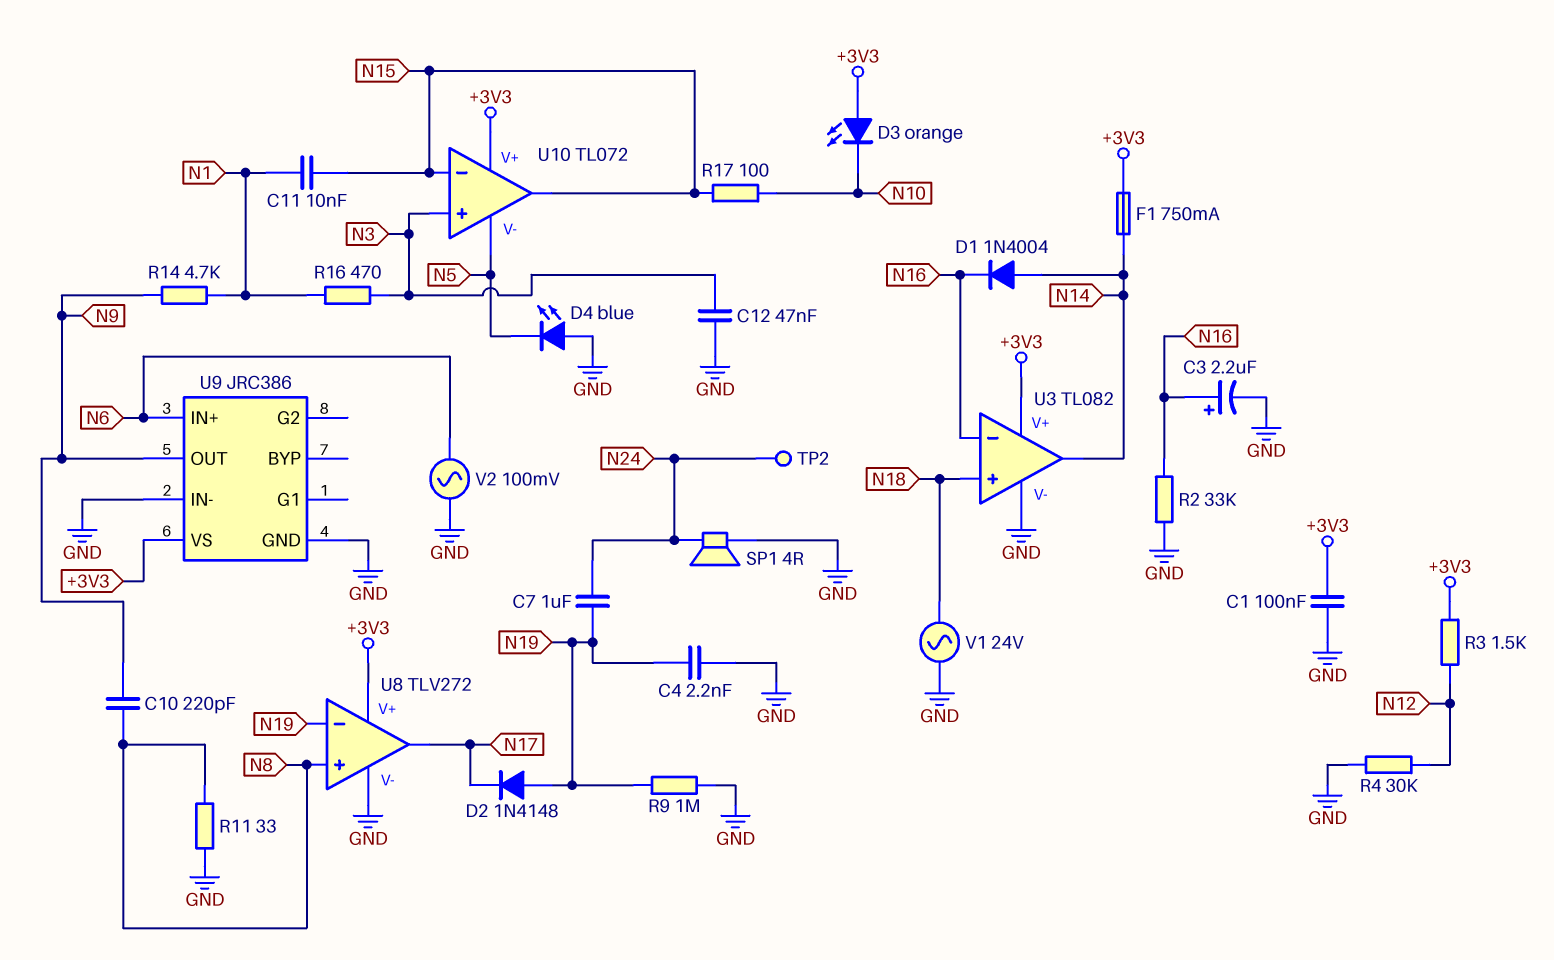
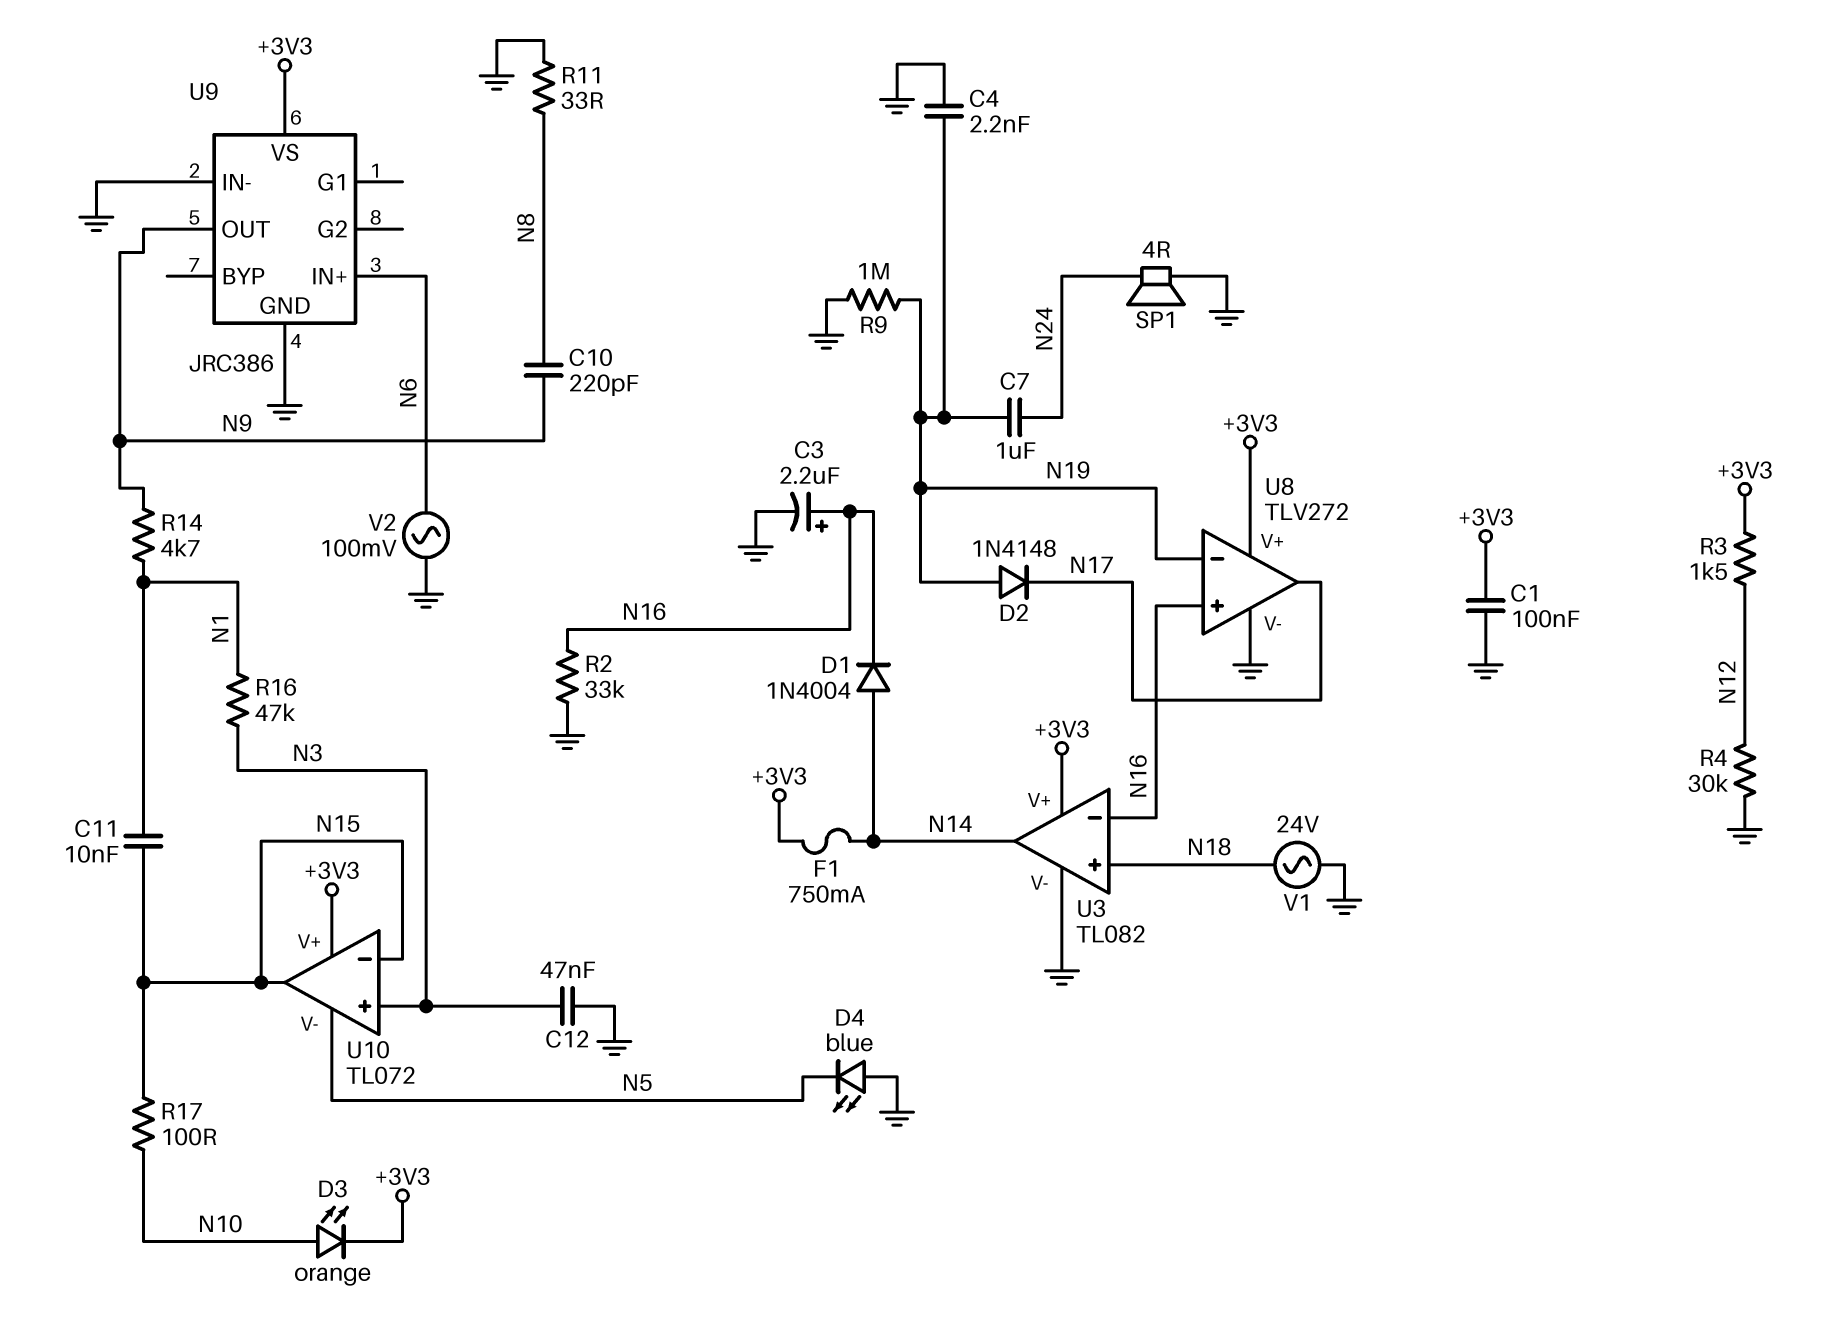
D3: LED orange (A +3V3, K N10) -> LED orange (A N10, K +3V3)
R16: 470 (N1, N3) -> 47k (N1, N3)
TP2: test point (N24) -> none
U8 pin in+: N8 -> N16

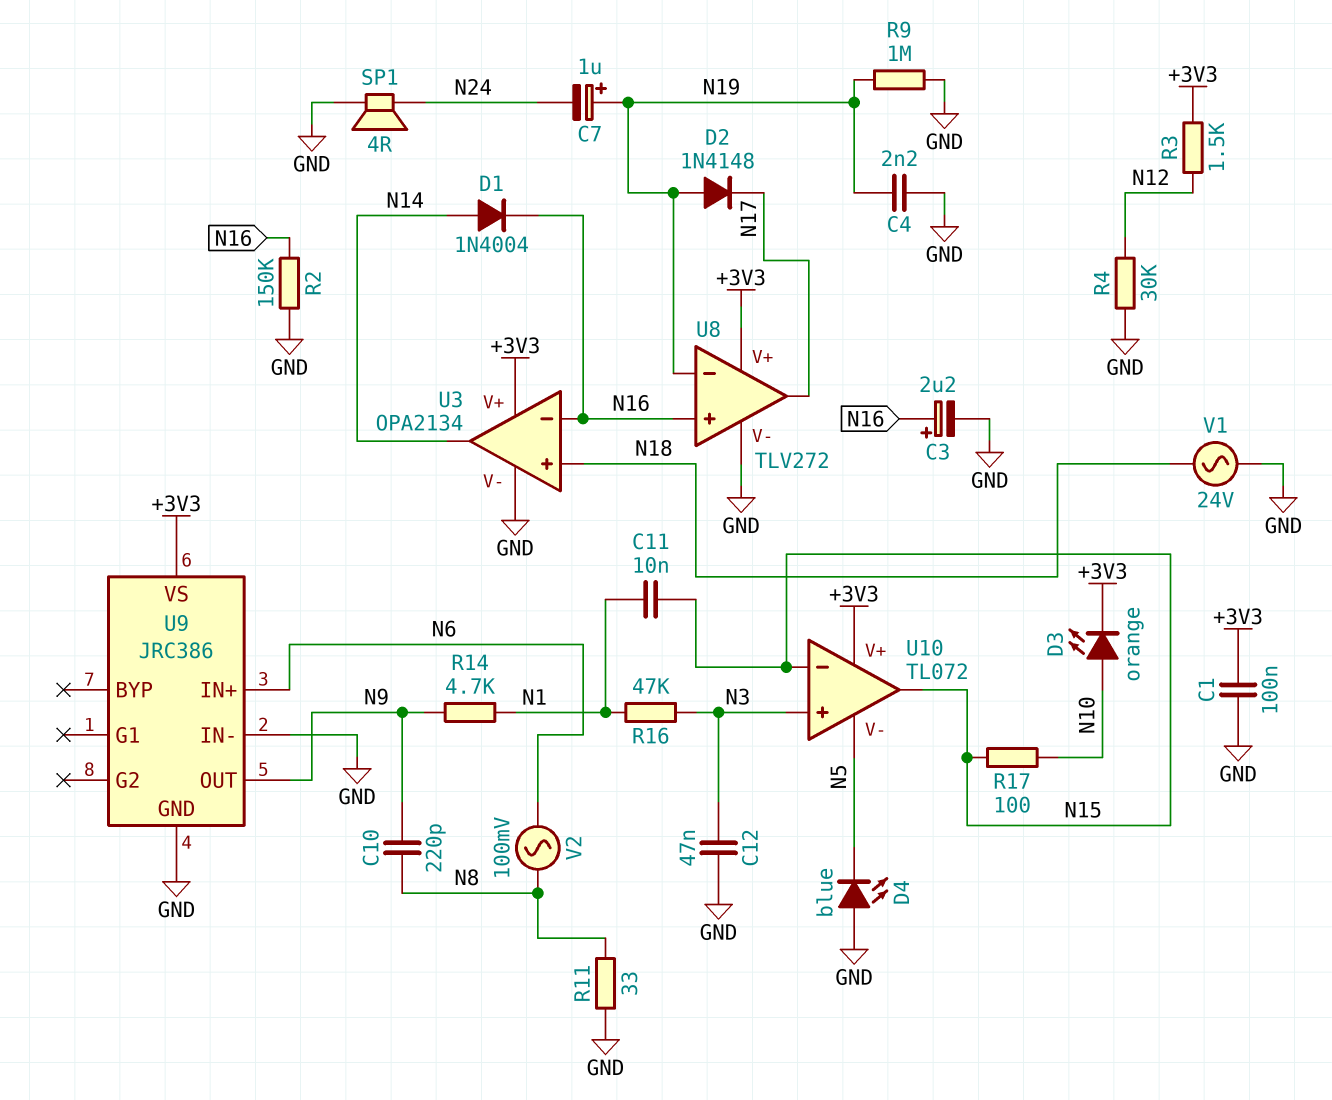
C7: 1uF (N19, N24) -> 1uF (plus N19, minus N24)
F1: 750mA (+3V3, N14) -> none
R2: 33k (GND, N16) -> 150k (GND, N16)
U3: TL082 -> OPA2134
V2: AC 100mV (GND, N6) -> AC 100mV (N6, N8)

